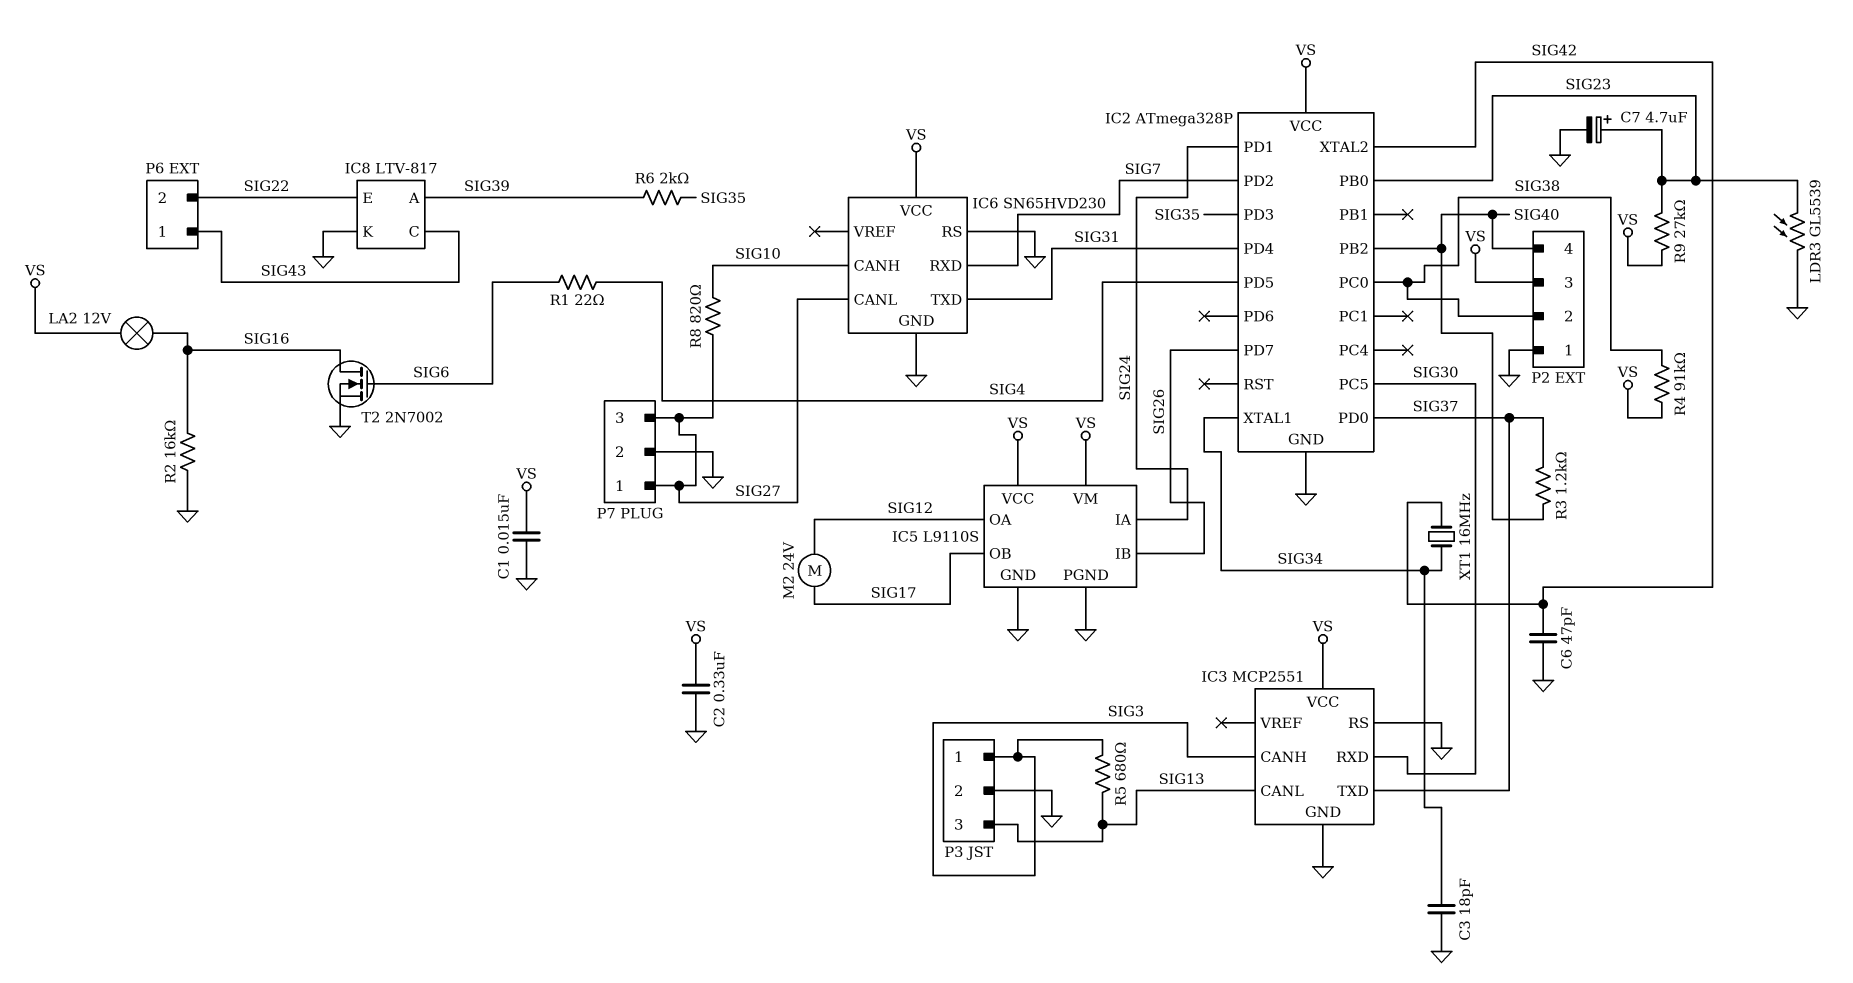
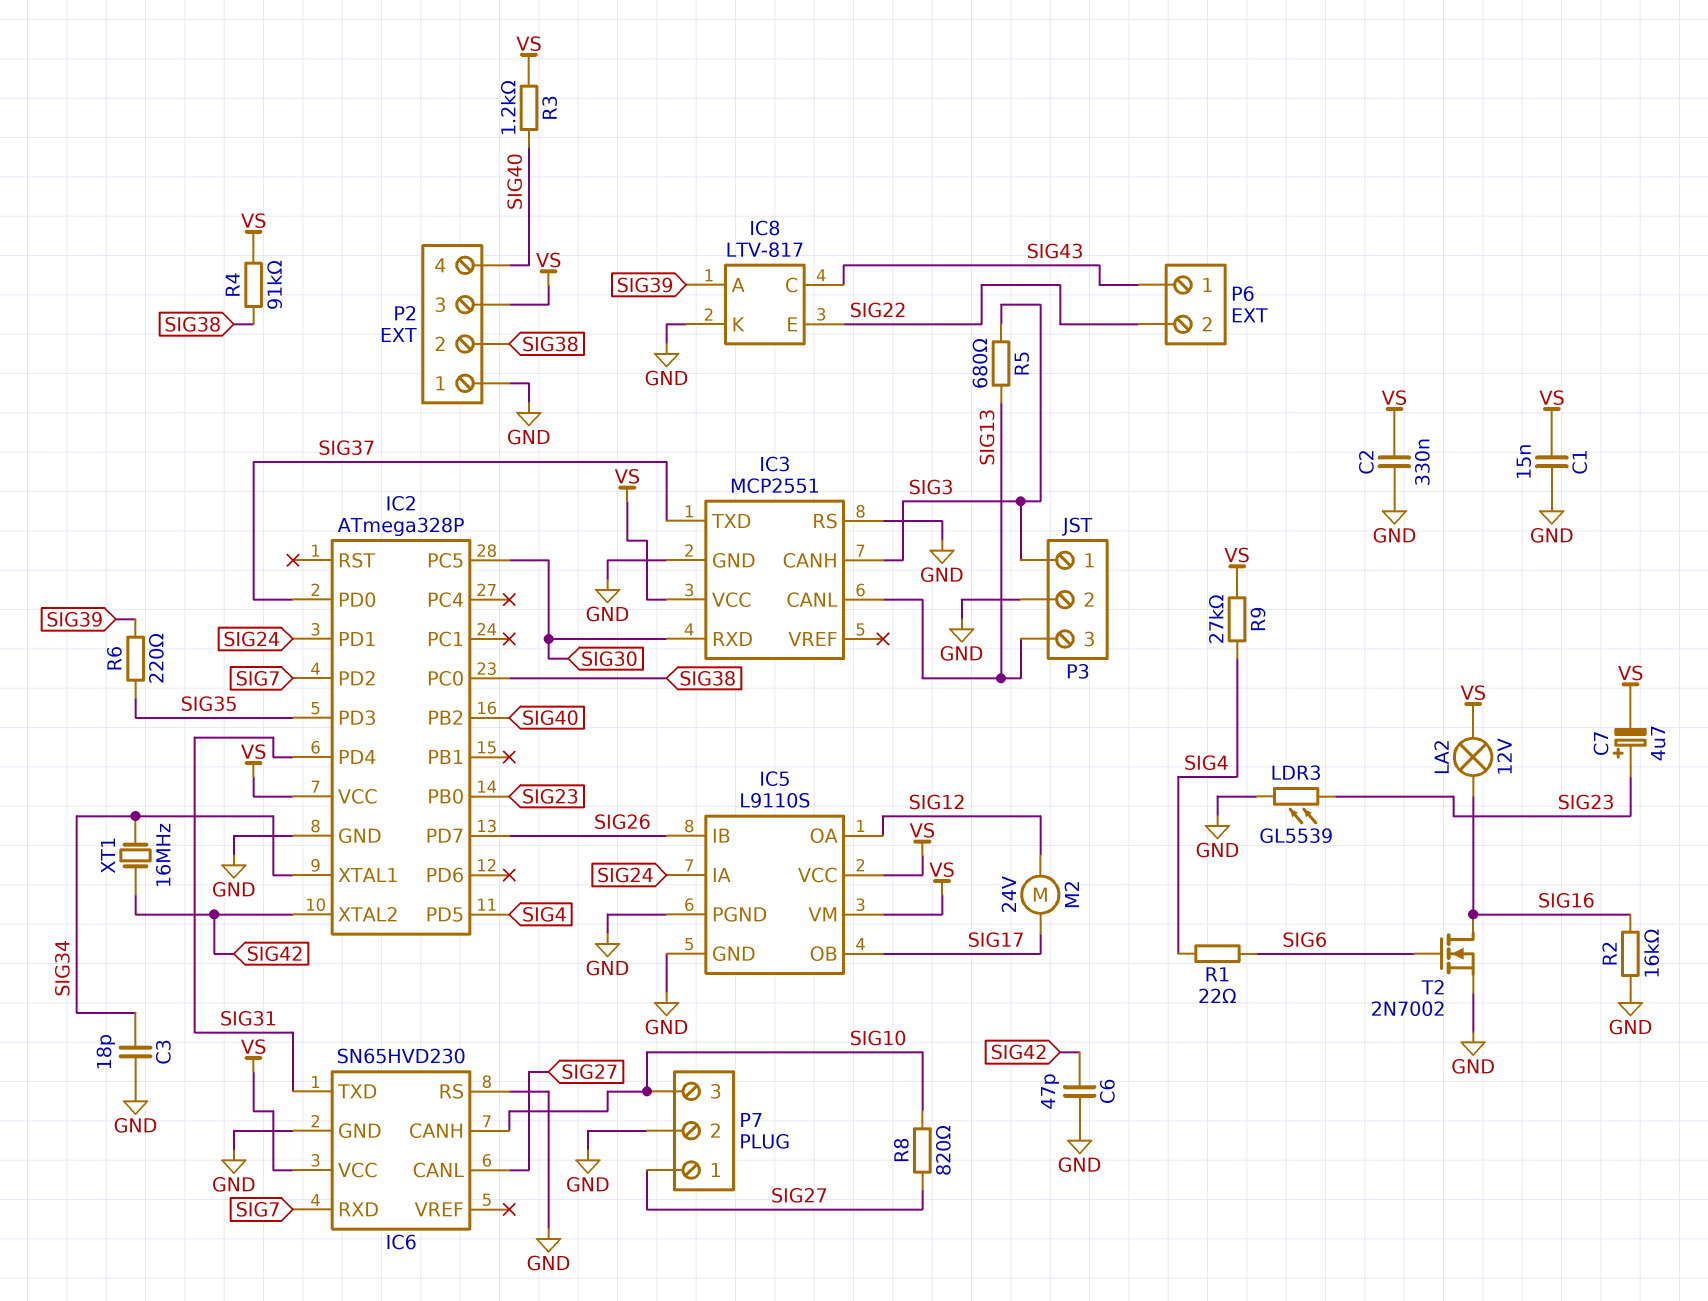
C7: 4.7uF (plus SIG23, minus GND) -> 4.7uF (plus SIG23, minus VS)
P7 pin 3: SIG27 -> SIG10
R3: 1.2k (SIG37, SIG40) -> 1.2k (SIG40, VS)
R6: 2k (SIG35, SIG39) -> 220 (SIG35, SIG39)
R9: 27k (SIG23, VS) -> 27k (SIG4, VS)

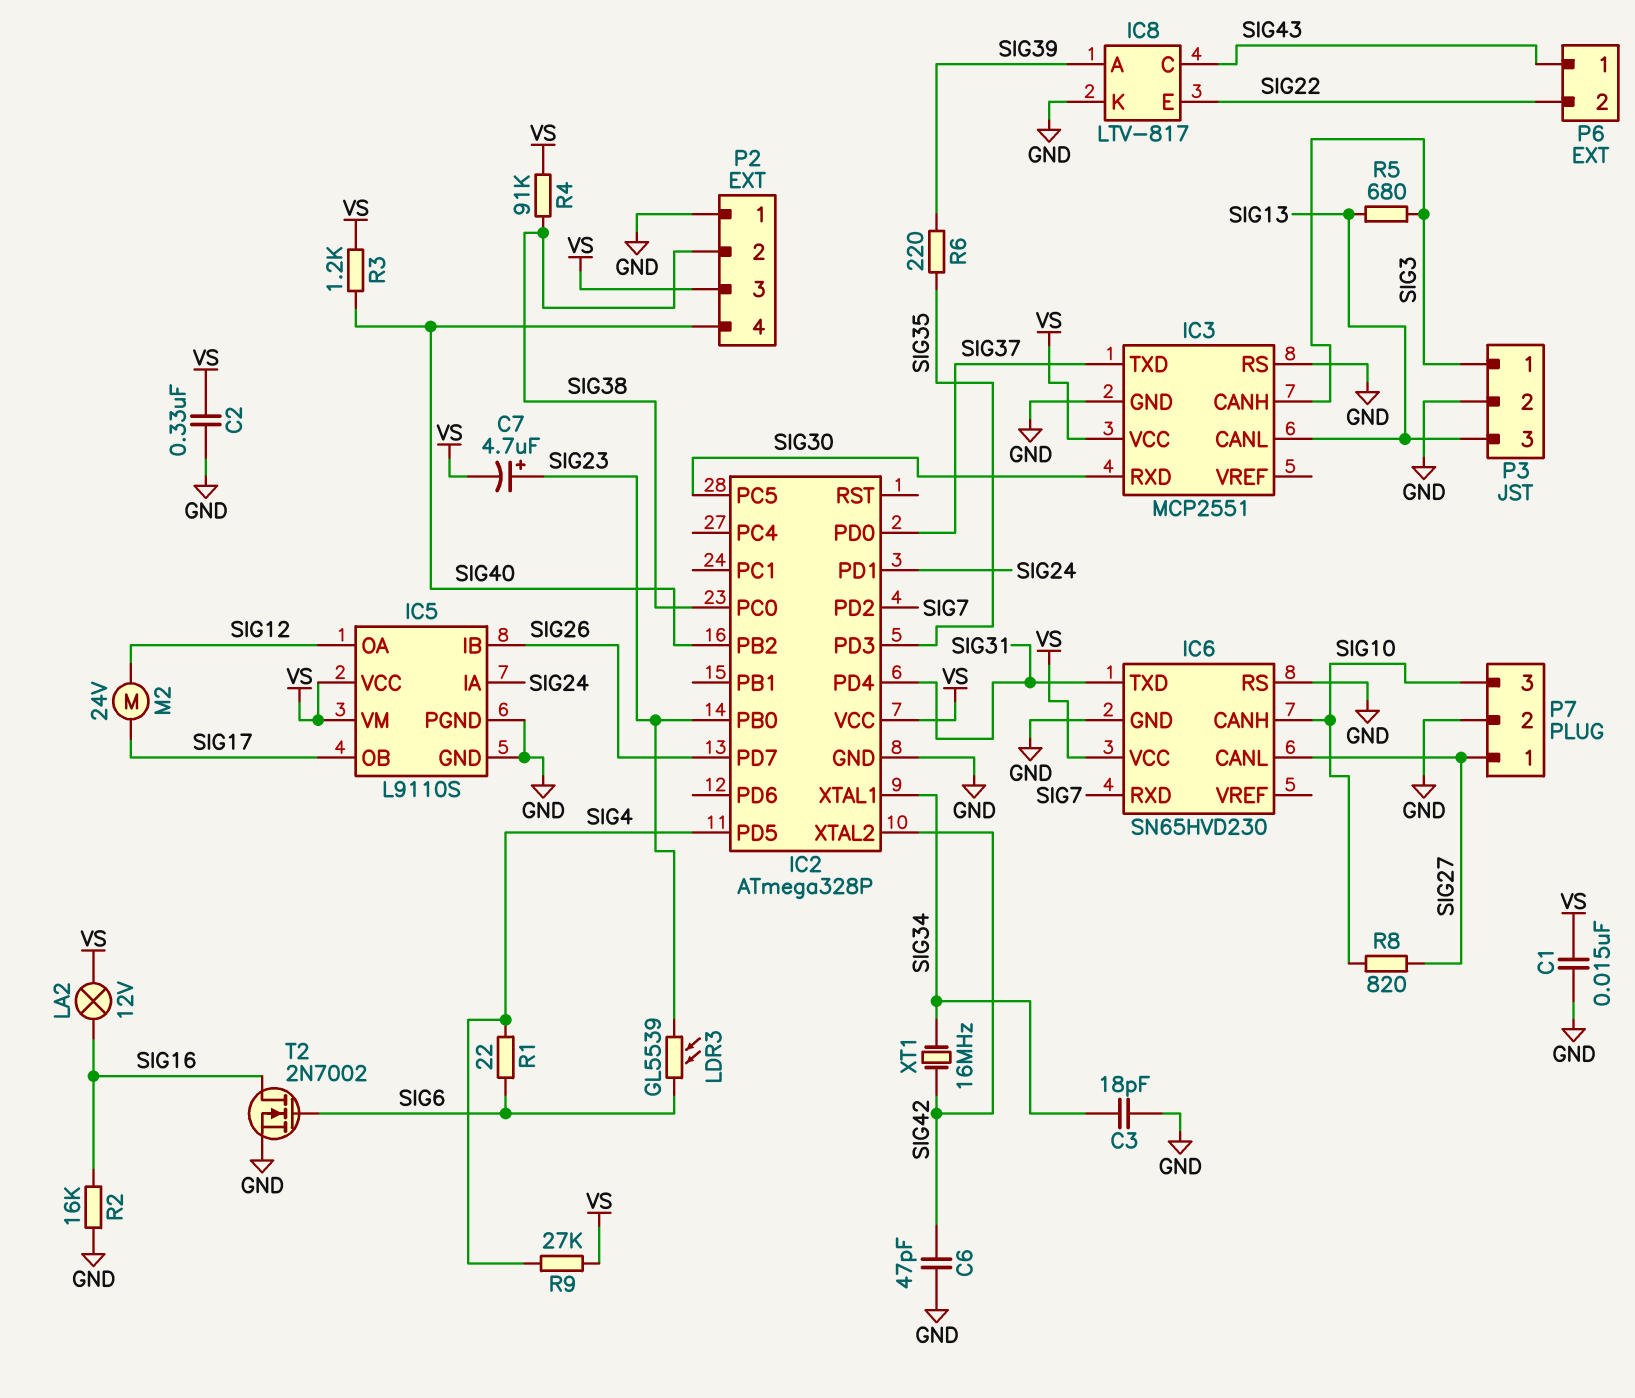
LDR3: GL5539 (GND, SIG23) -> GL5539 (SIG6, SIG23)

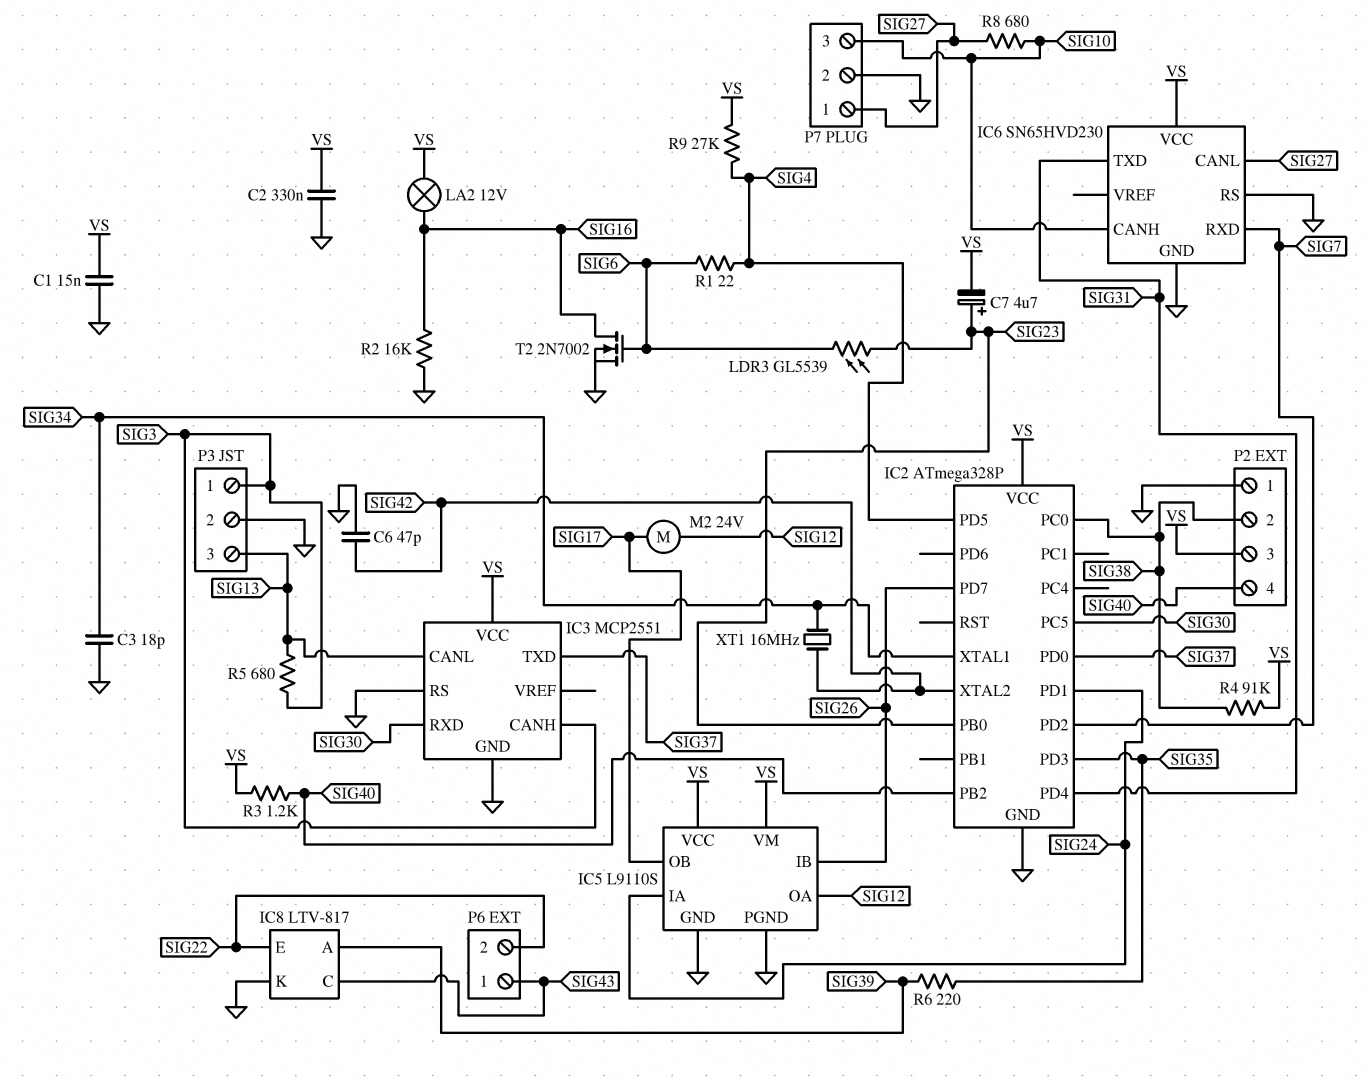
R8: 820 (SIG10, SIG27) -> 680 (SIG10, SIG27)

